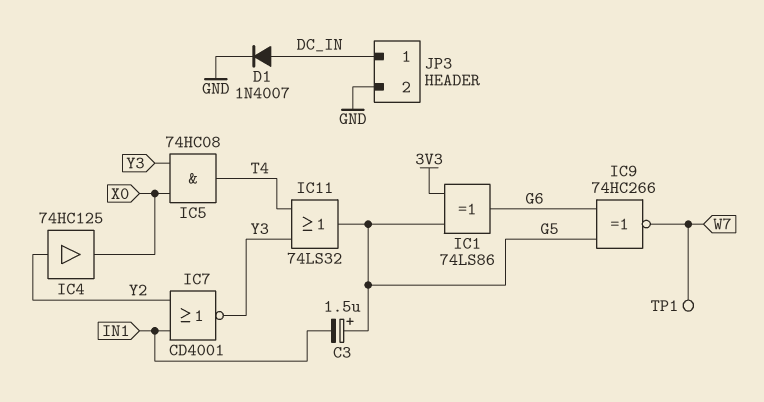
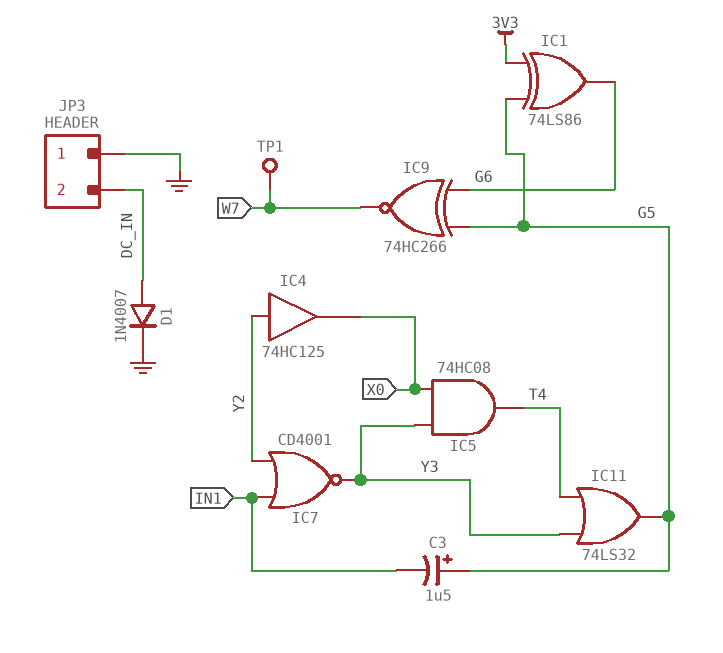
JP3 pin 1: DC_IN -> GND
JP3 pin 2: GND -> DC_IN

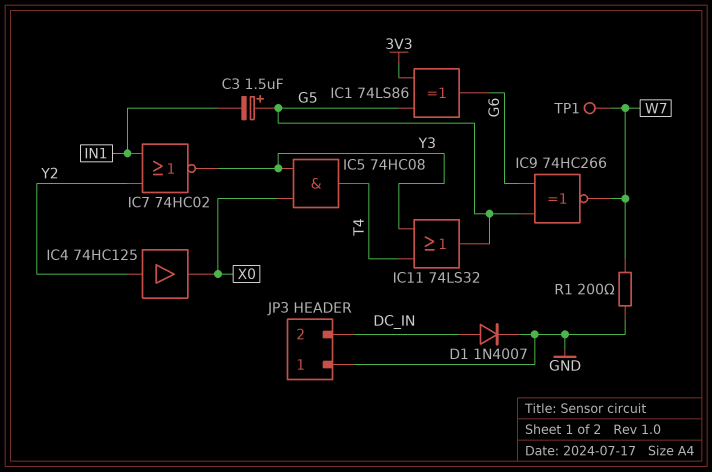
IC7: NOR CD4001 (in IN1, in Y2, out Y3) -> NOR 74HC02 (in IN1, in Y2, out Y3)
R1: none -> 200 (GND, W7)

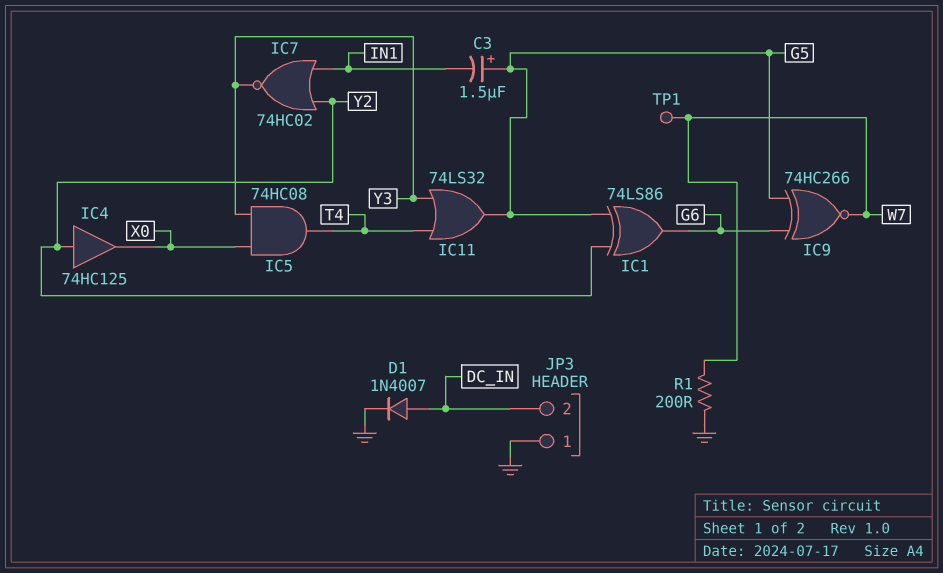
IC1: XOR 74LS86 (in 3V3, in G5, out G6) -> XOR 74LS86 (in G5, in Y2, out G6)

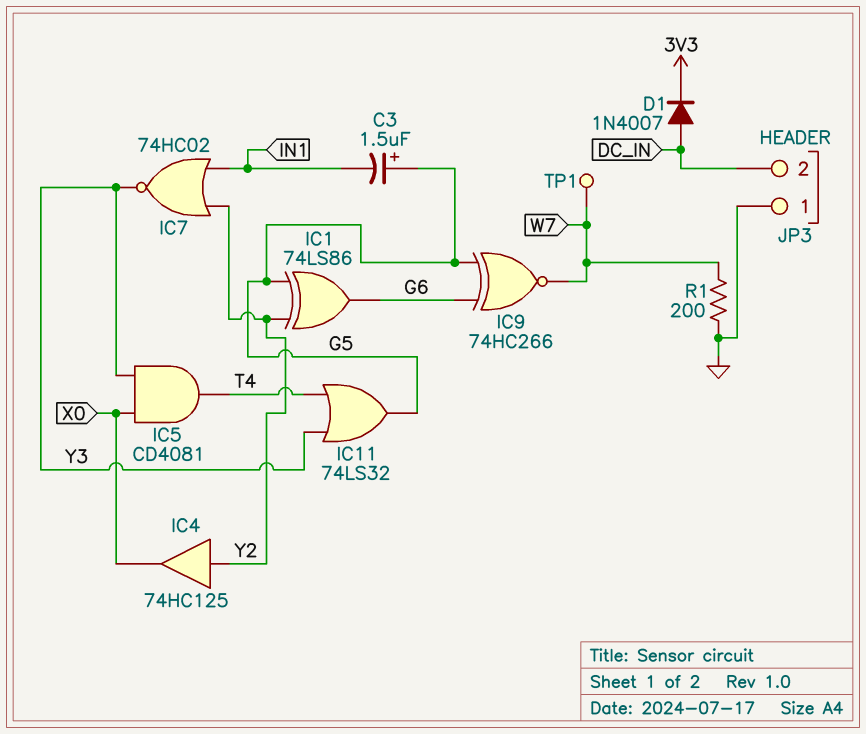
D1: diode 1N4007 (A DC_IN, K GND) -> diode 1N4007 (A DC_IN, K 3V3)
IC5: AND 74HC08 (in X0, in Y3, out T4) -> AND CD4081 (in X0, in Y3, out T4)

